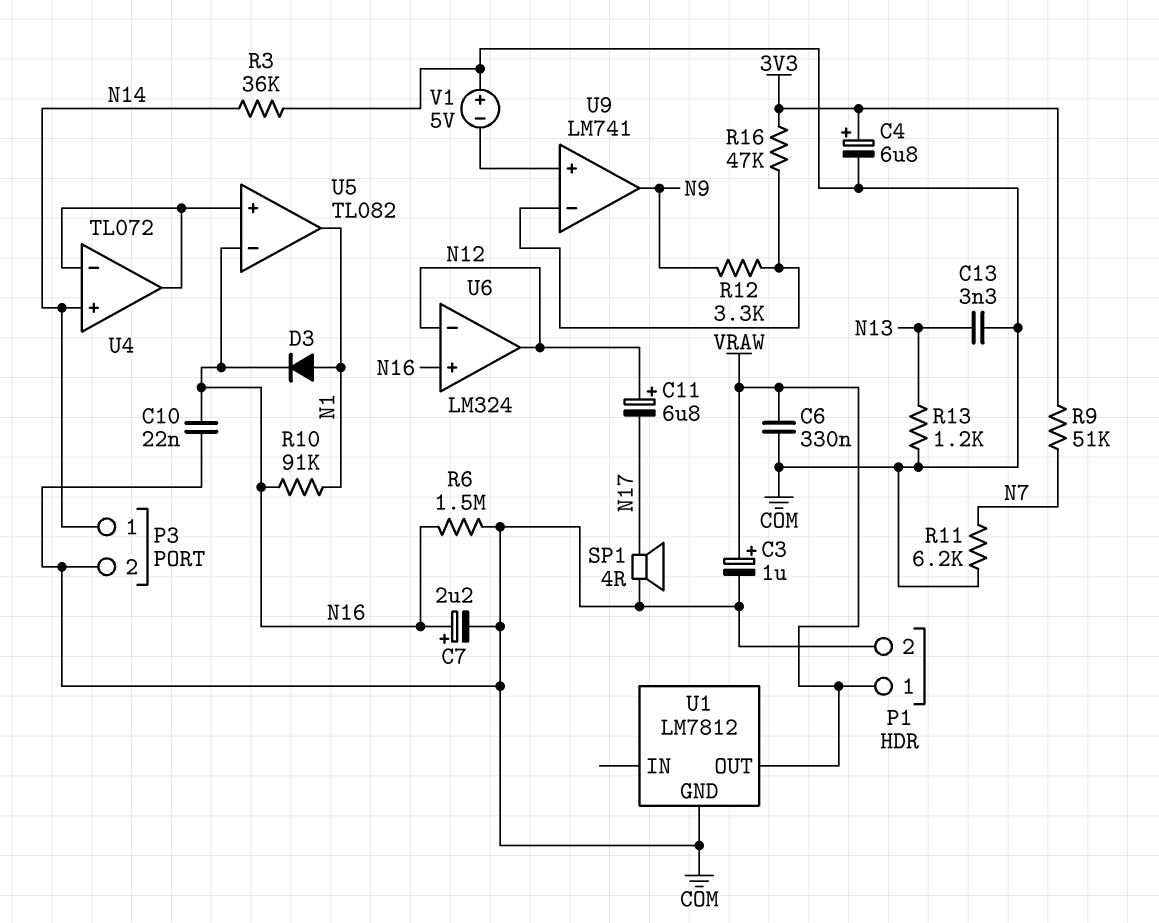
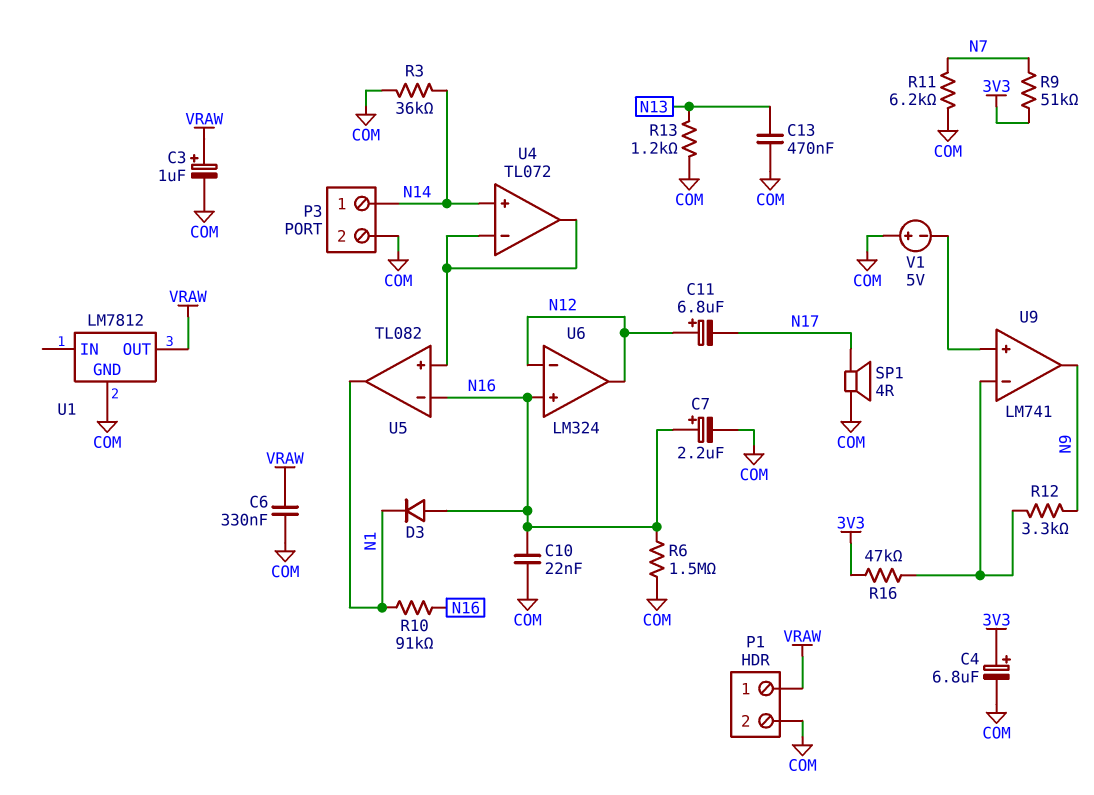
C13: 3.3nF (COM, N13) -> 470nF (COM, N13)
D3: diode (A N1, K N16) -> diode (A N16, K N1)

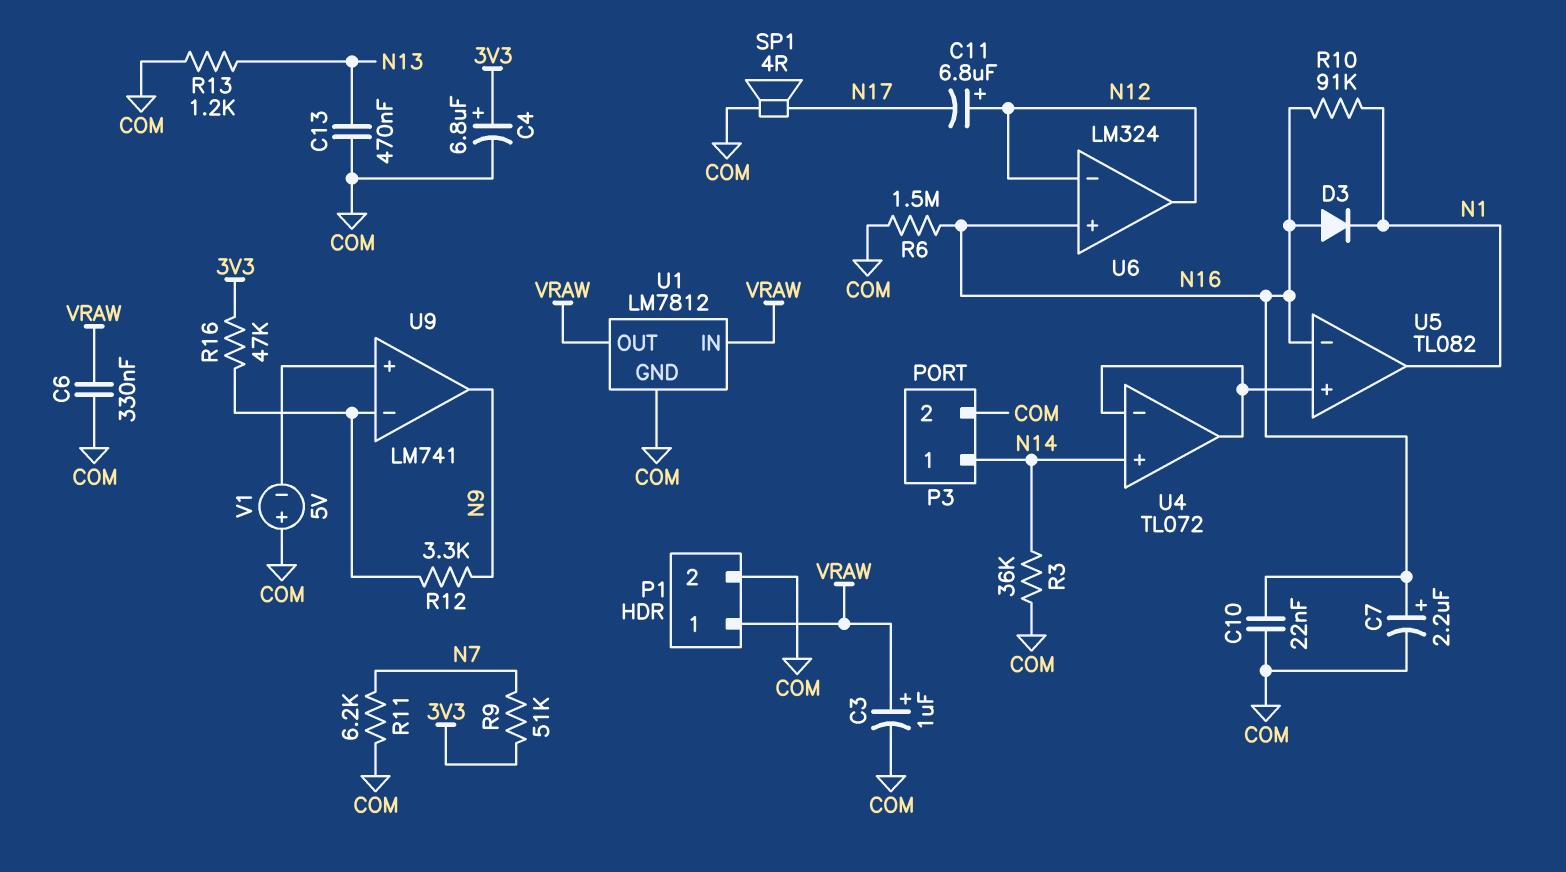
U1 pin IN: none -> VRAW

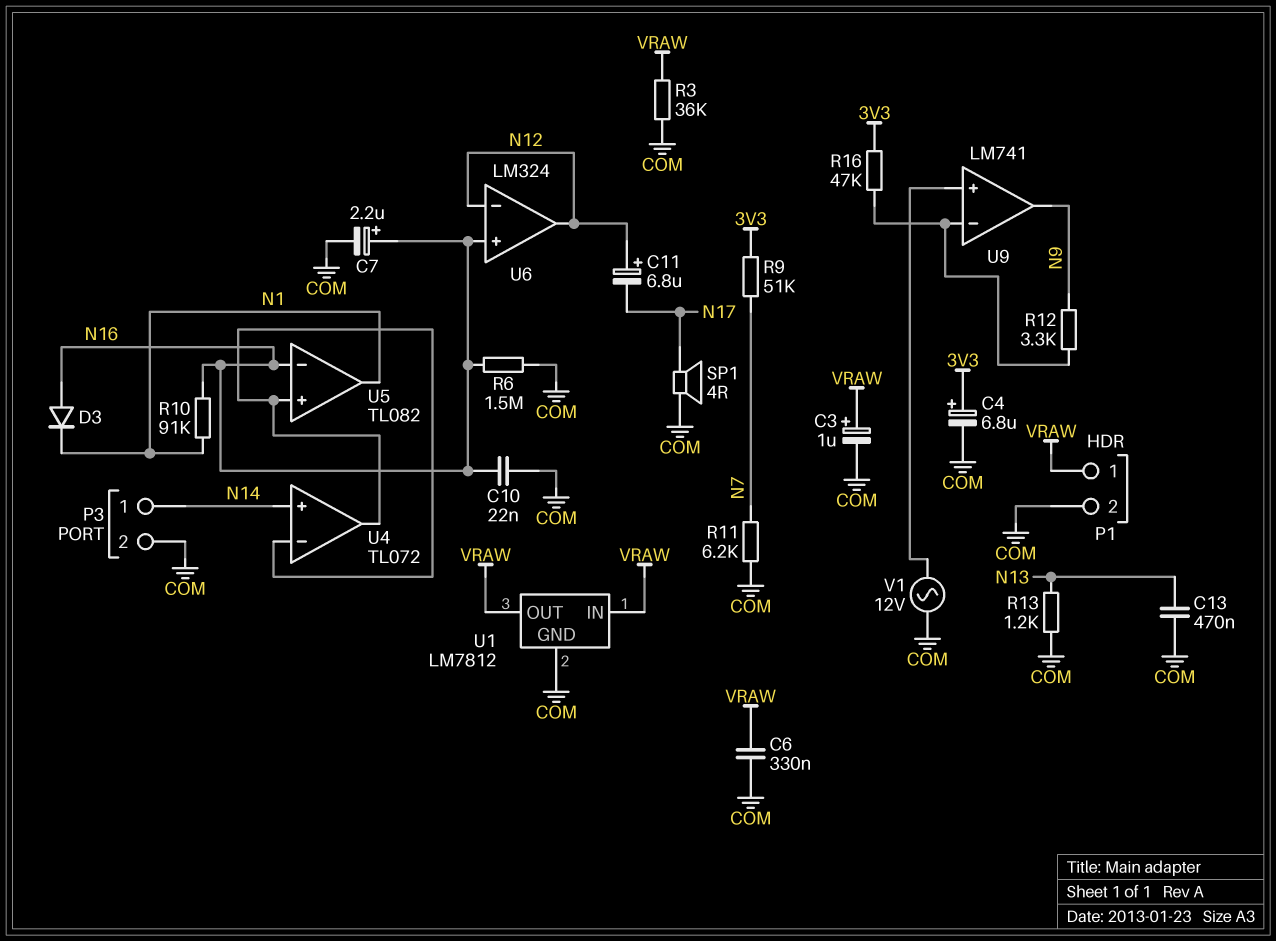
R3: 36k (COM, N14) -> 36k (COM, VRAW)
V1: 5V (plus COM, minus U9/in+) -> AC 12V (COM, U9/in+)

